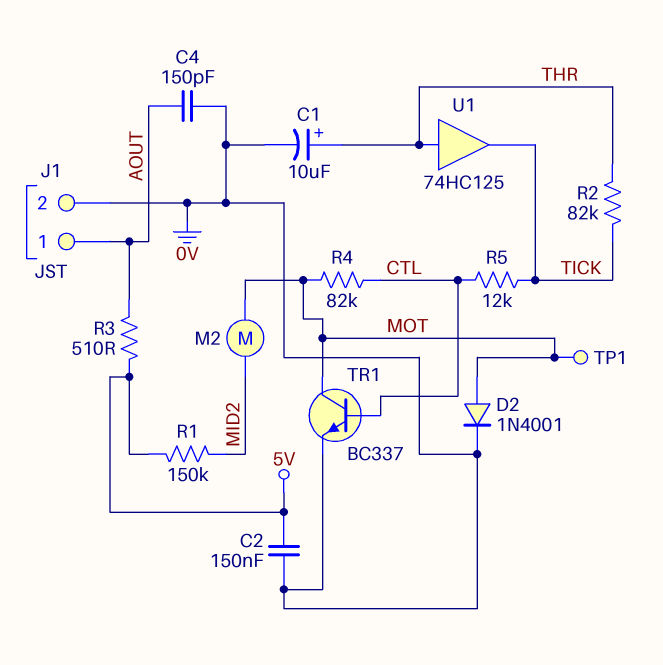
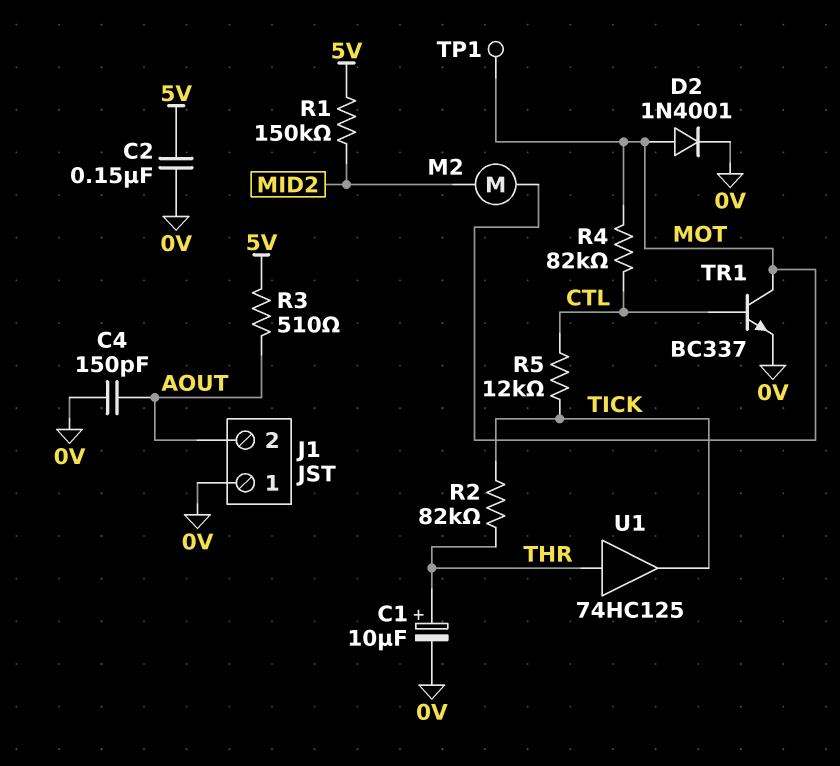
J1 pin 1: AOUT -> 0V
J1 pin 2: 0V -> AOUT

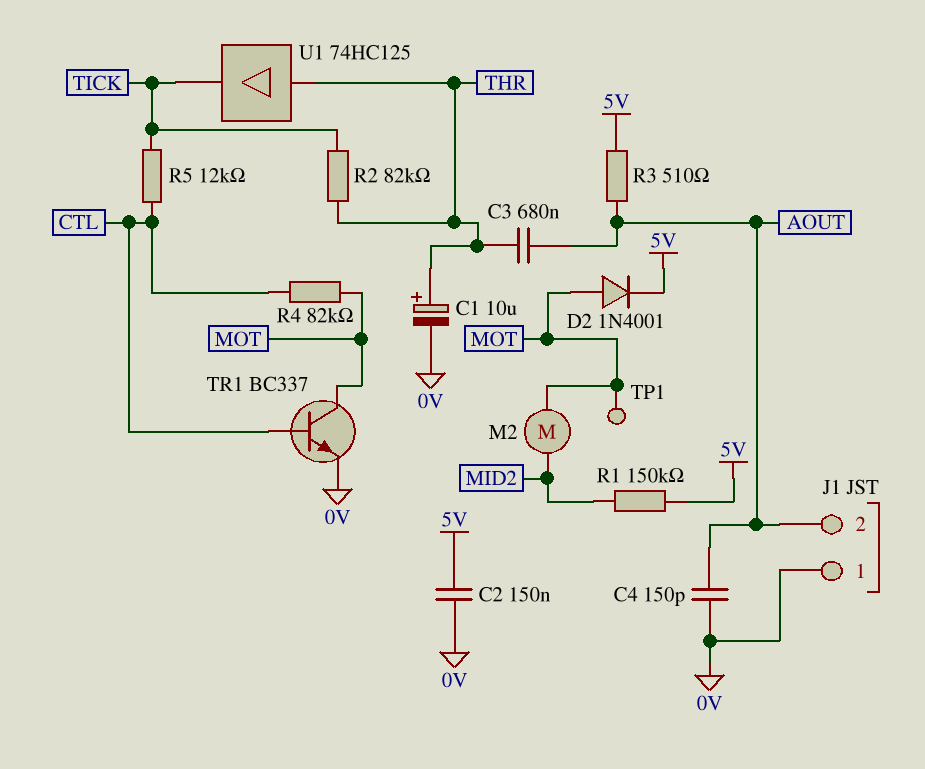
C3: none -> 680nF (AOUT, THR)
D2: diode 1N4001 (A MOT, K 0V) -> diode 1N4001 (A MOT, K 5V)

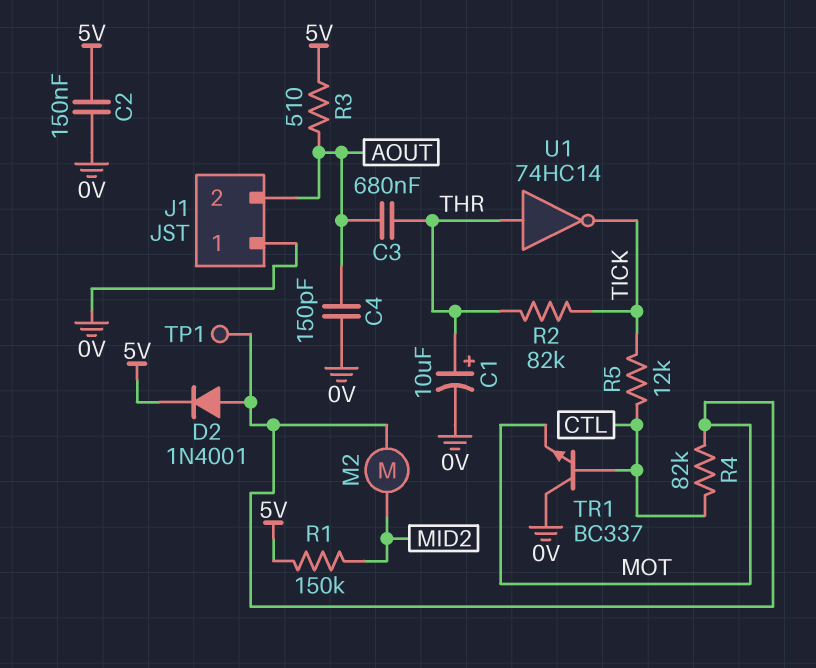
TR1: NPN BC337 (B CTL, C MOT, E 0V) -> NPN BC337 (B CTL, C 0V, E MOT)
U1: buffer 74HC125 (in THR, out TICK) -> NOT 74HC14 (in THR, out TICK)

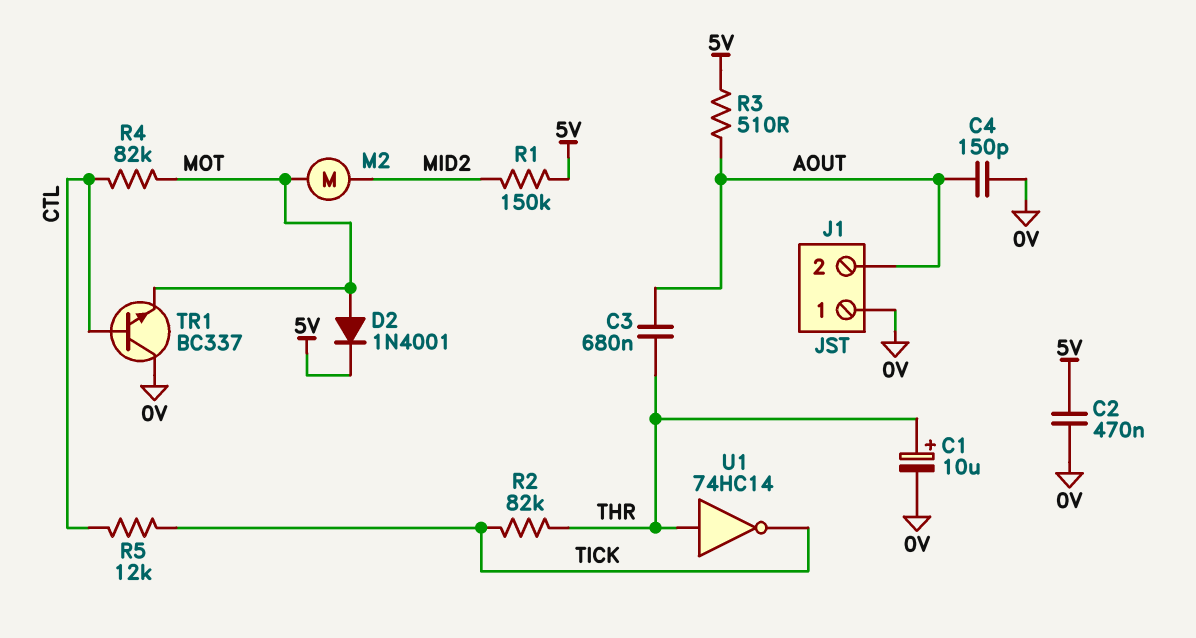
C2: 150nF (0V, 5V) -> 470nF (0V, 5V)
TP1: test point (MOT) -> none

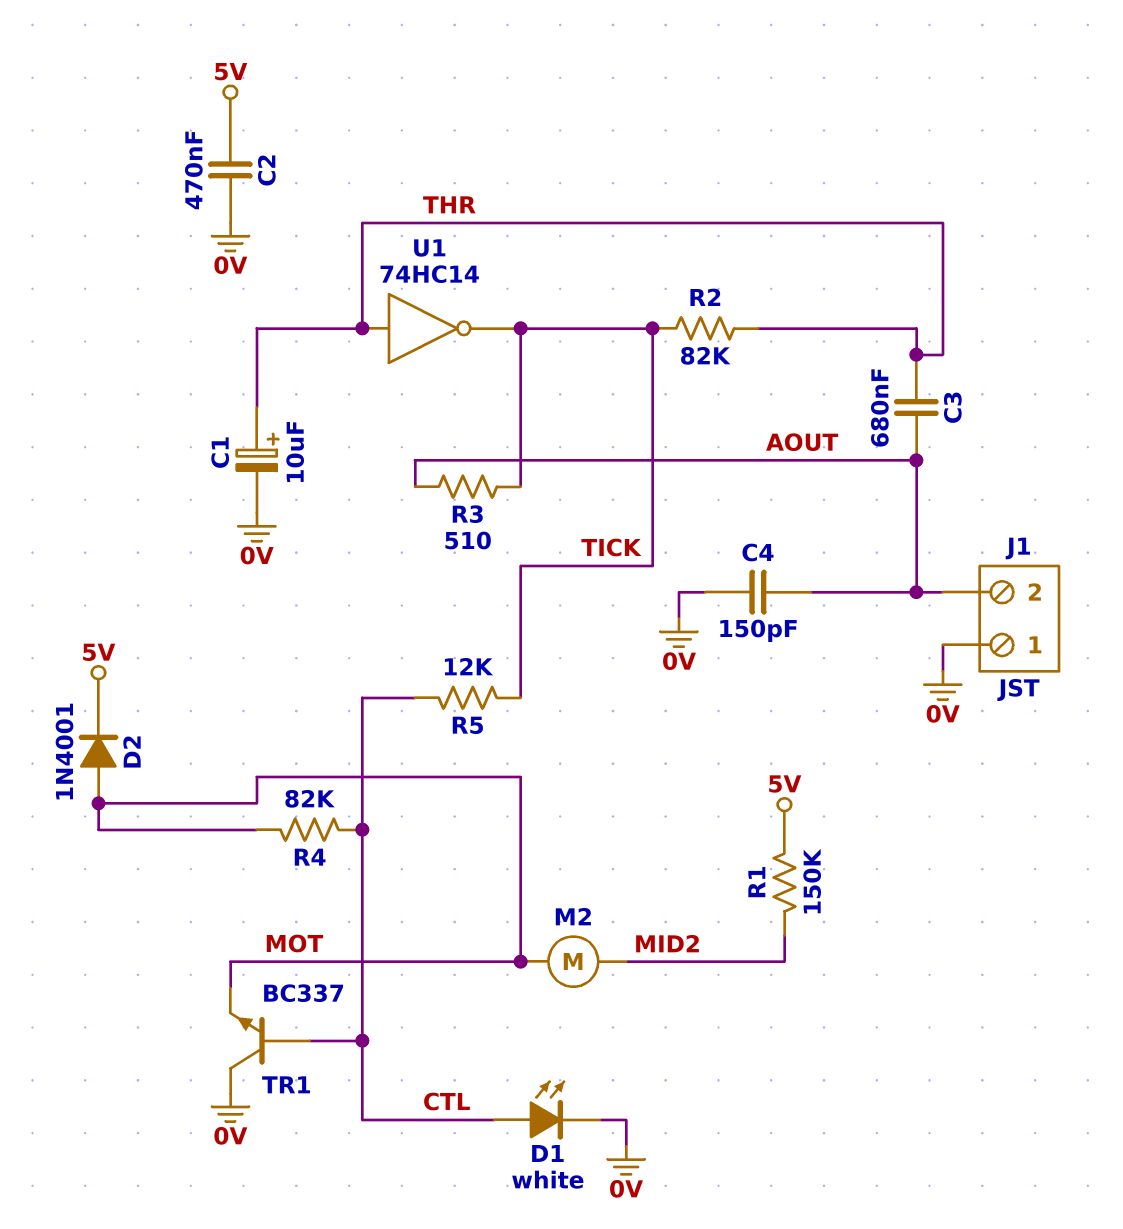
D1: none -> LED white (A CTL, K 0V)
R3: 510 (5V, AOUT) -> 510 (AOUT, TICK)

